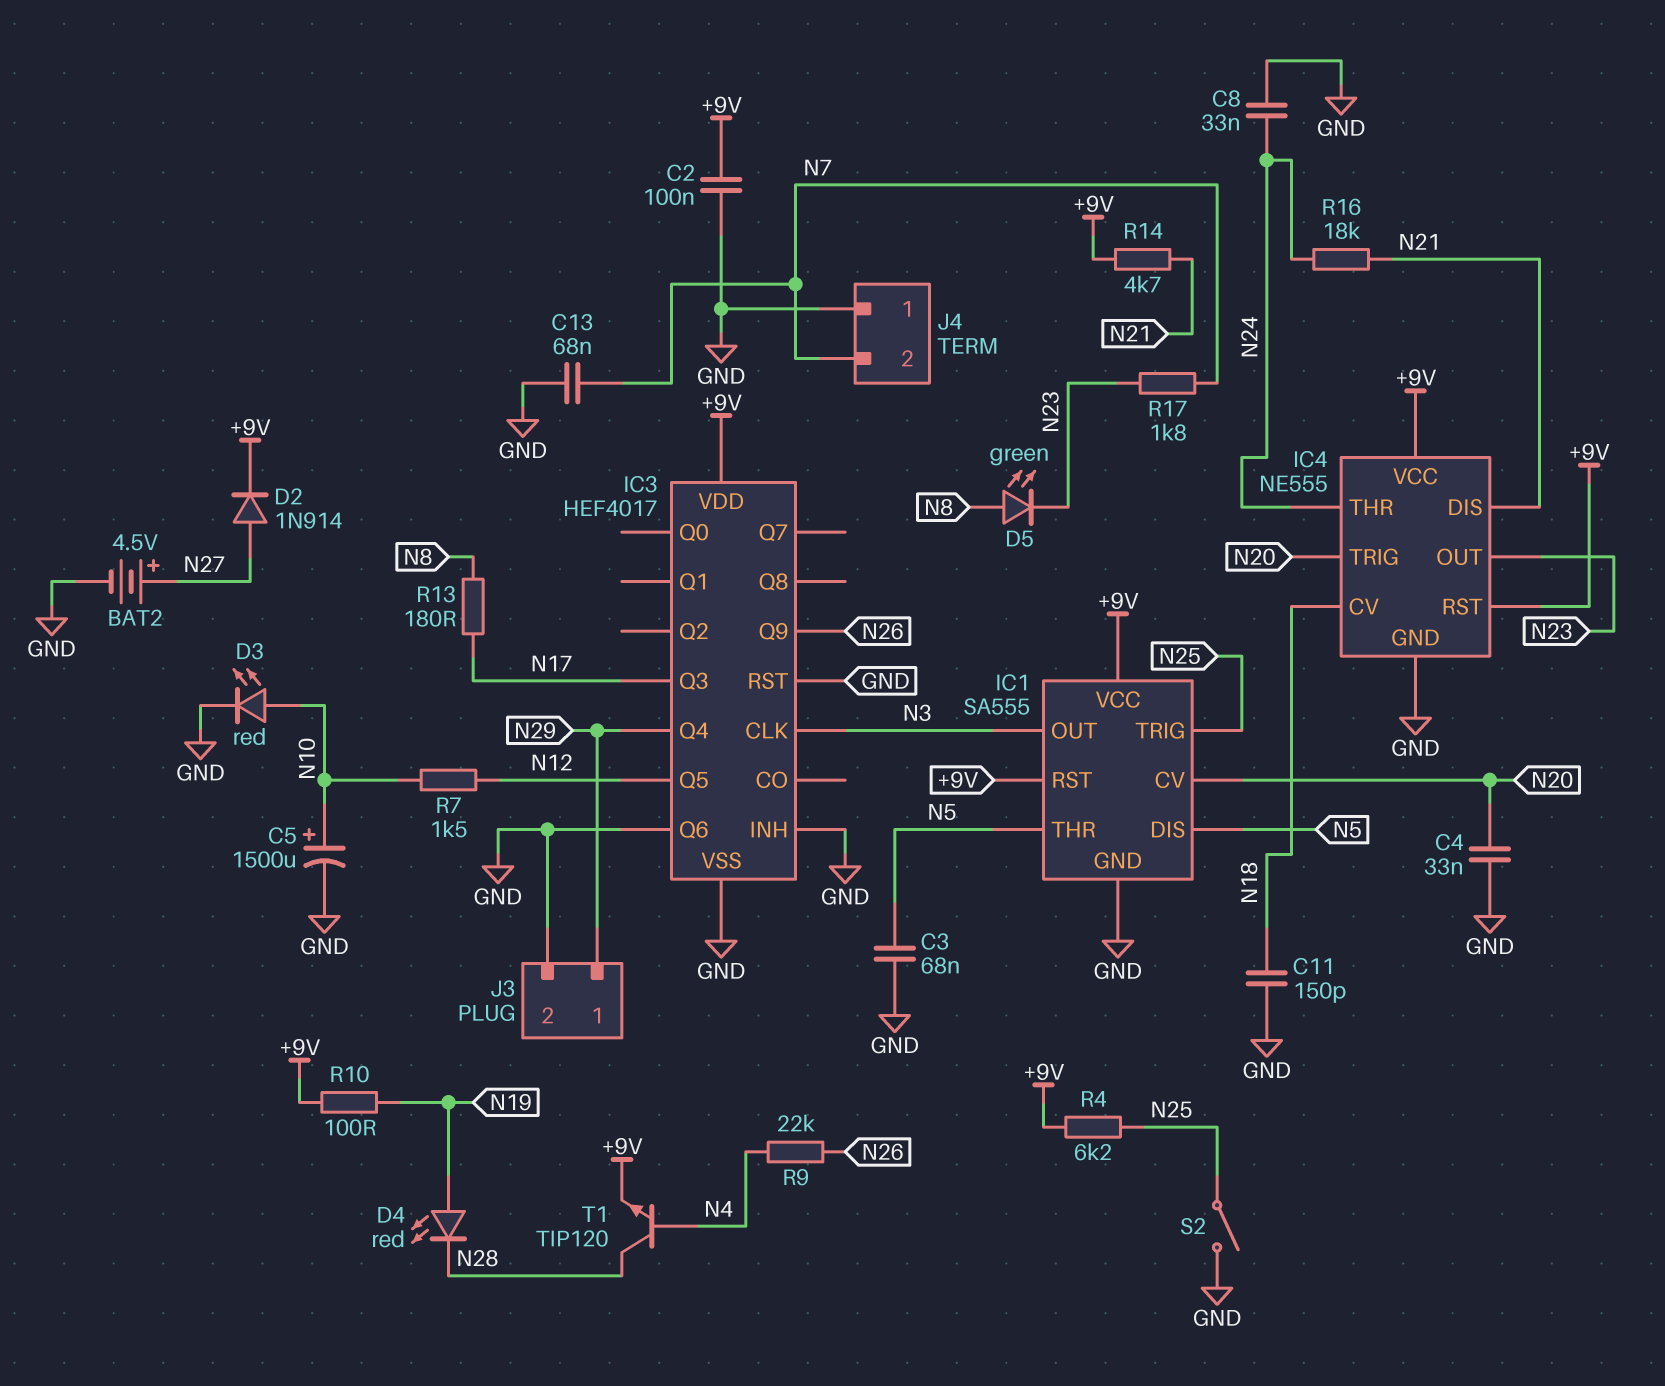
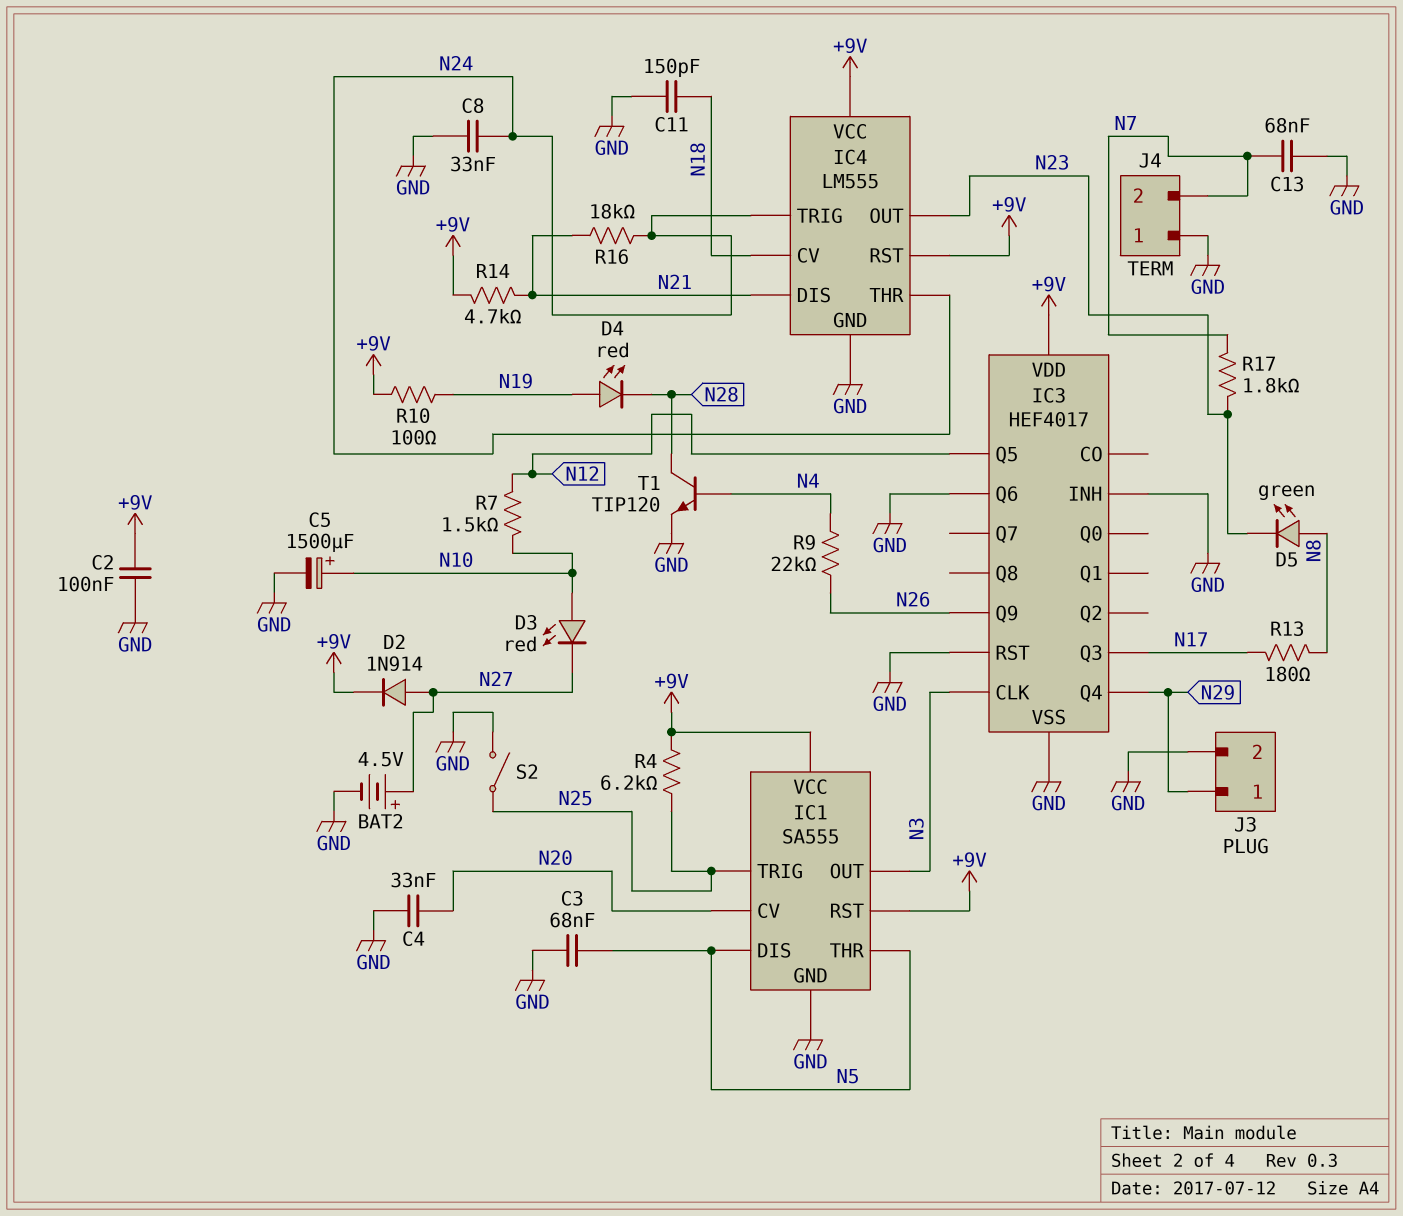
D3: LED red (A N10, K GND) -> LED red (A N10, K N27)
IC4: NE555 -> LM555
IC4 pin TRIG: N20 -> N24
T1: NPN TIP120 (B N4, C N28, E +9V) -> NPN TIP120 (B N4, C N28, E GND)

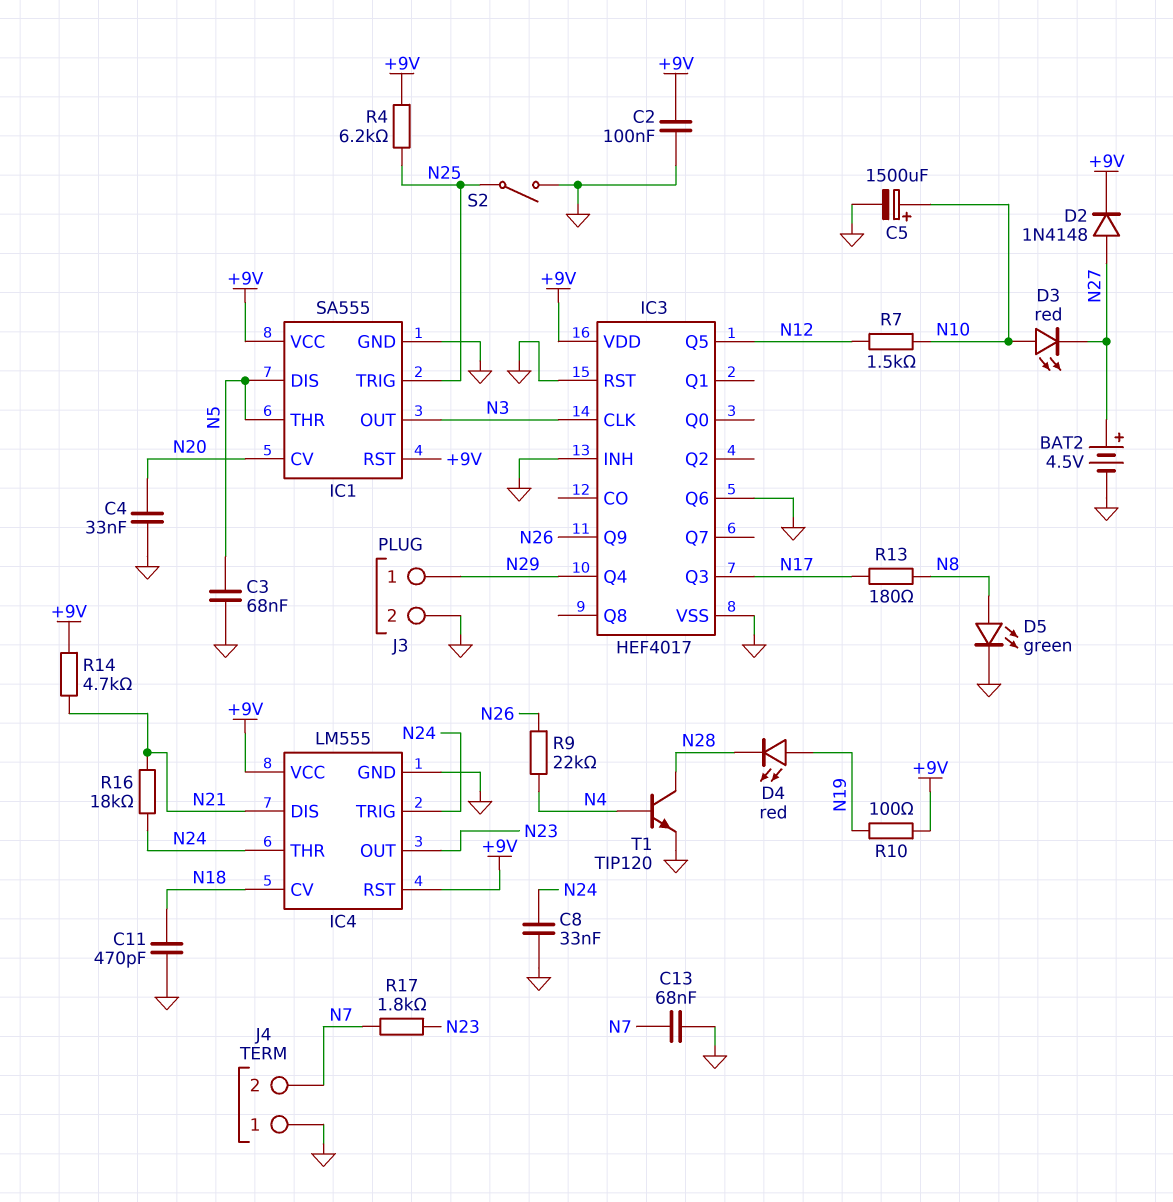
C11: 150pF (GND, N18) -> 470pF (GND, N18)
D2: diode 1N914 (A N27, K +9V) -> diode 1N4148 (A N27, K +9V)
D5: LED green (A N8, K N23) -> LED green (A N8, K GND)

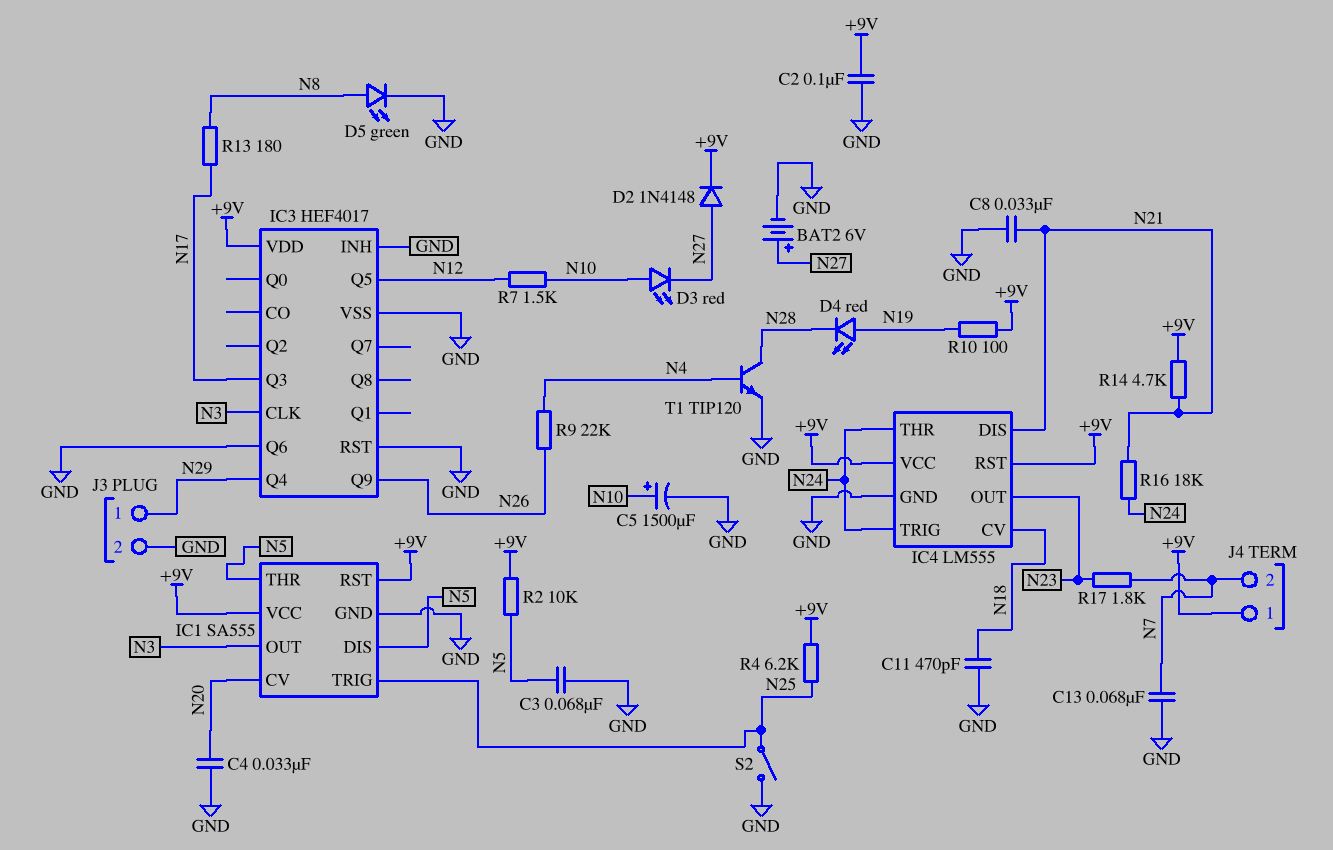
BAT2: 4.5V (plus N27, minus GND) -> 6V (plus N27, minus GND)
C8: 33nF (GND, N24) -> 33nF (GND, N21)
J4 pin 1: GND -> +9V
R2: none -> 10k (+9V, N5)

